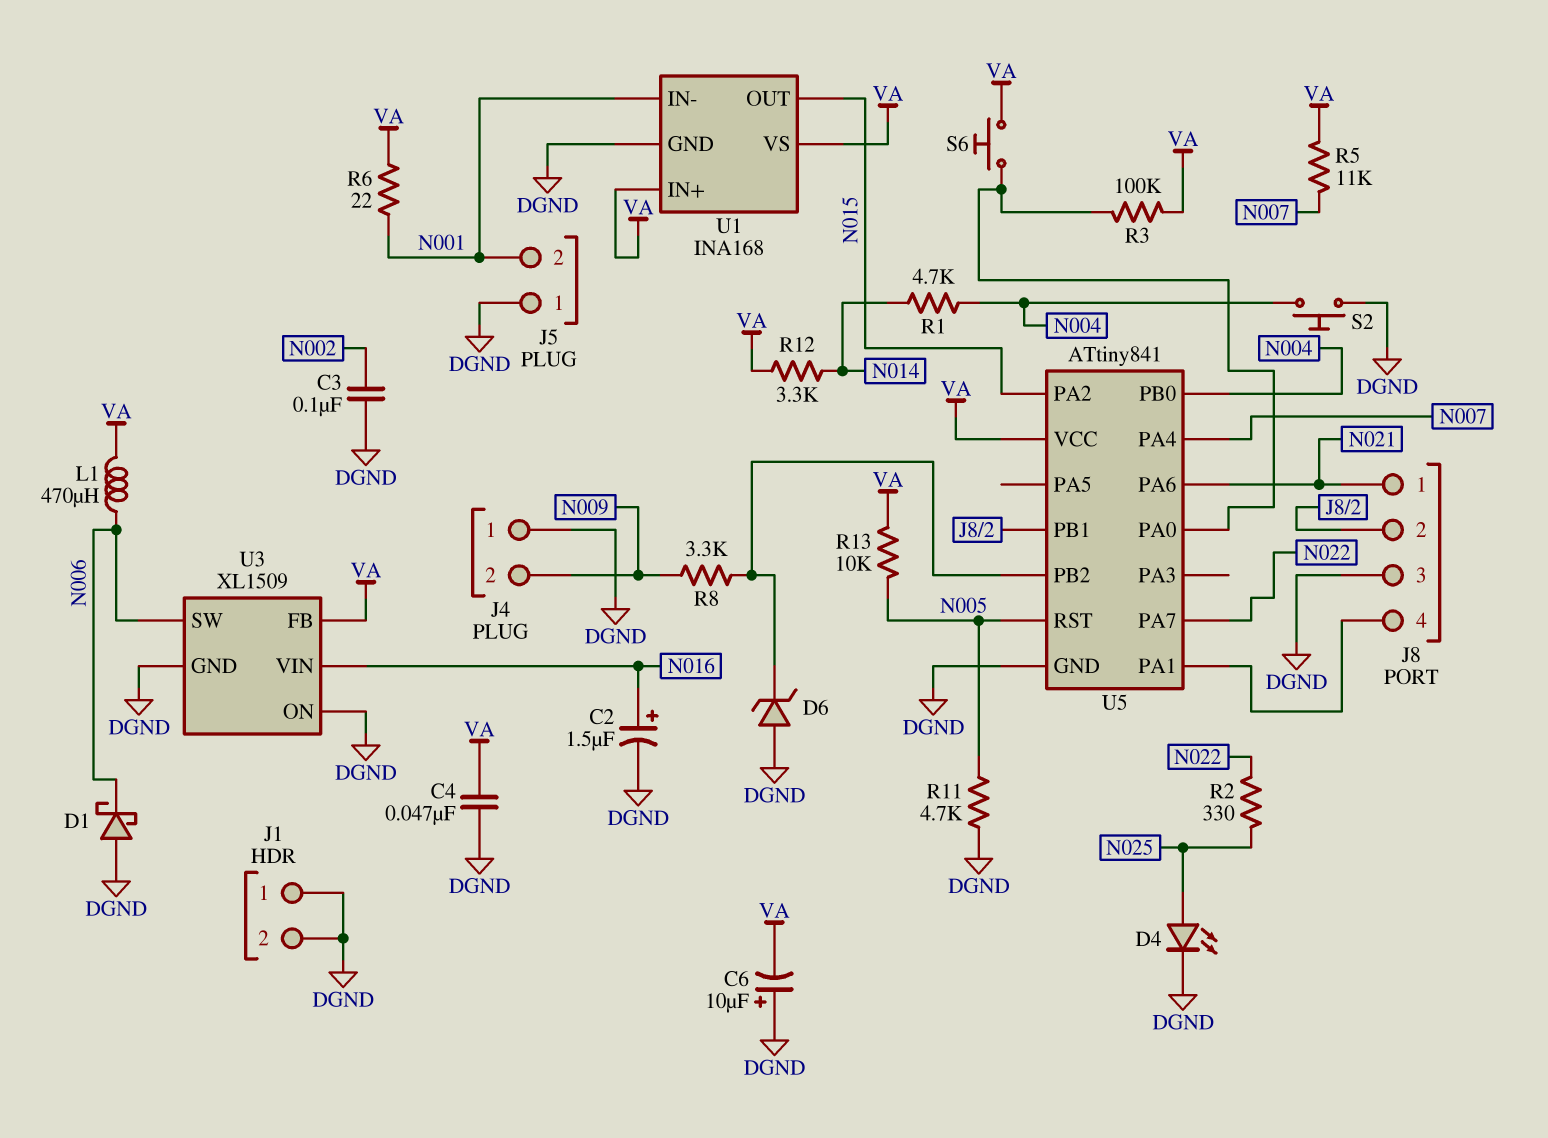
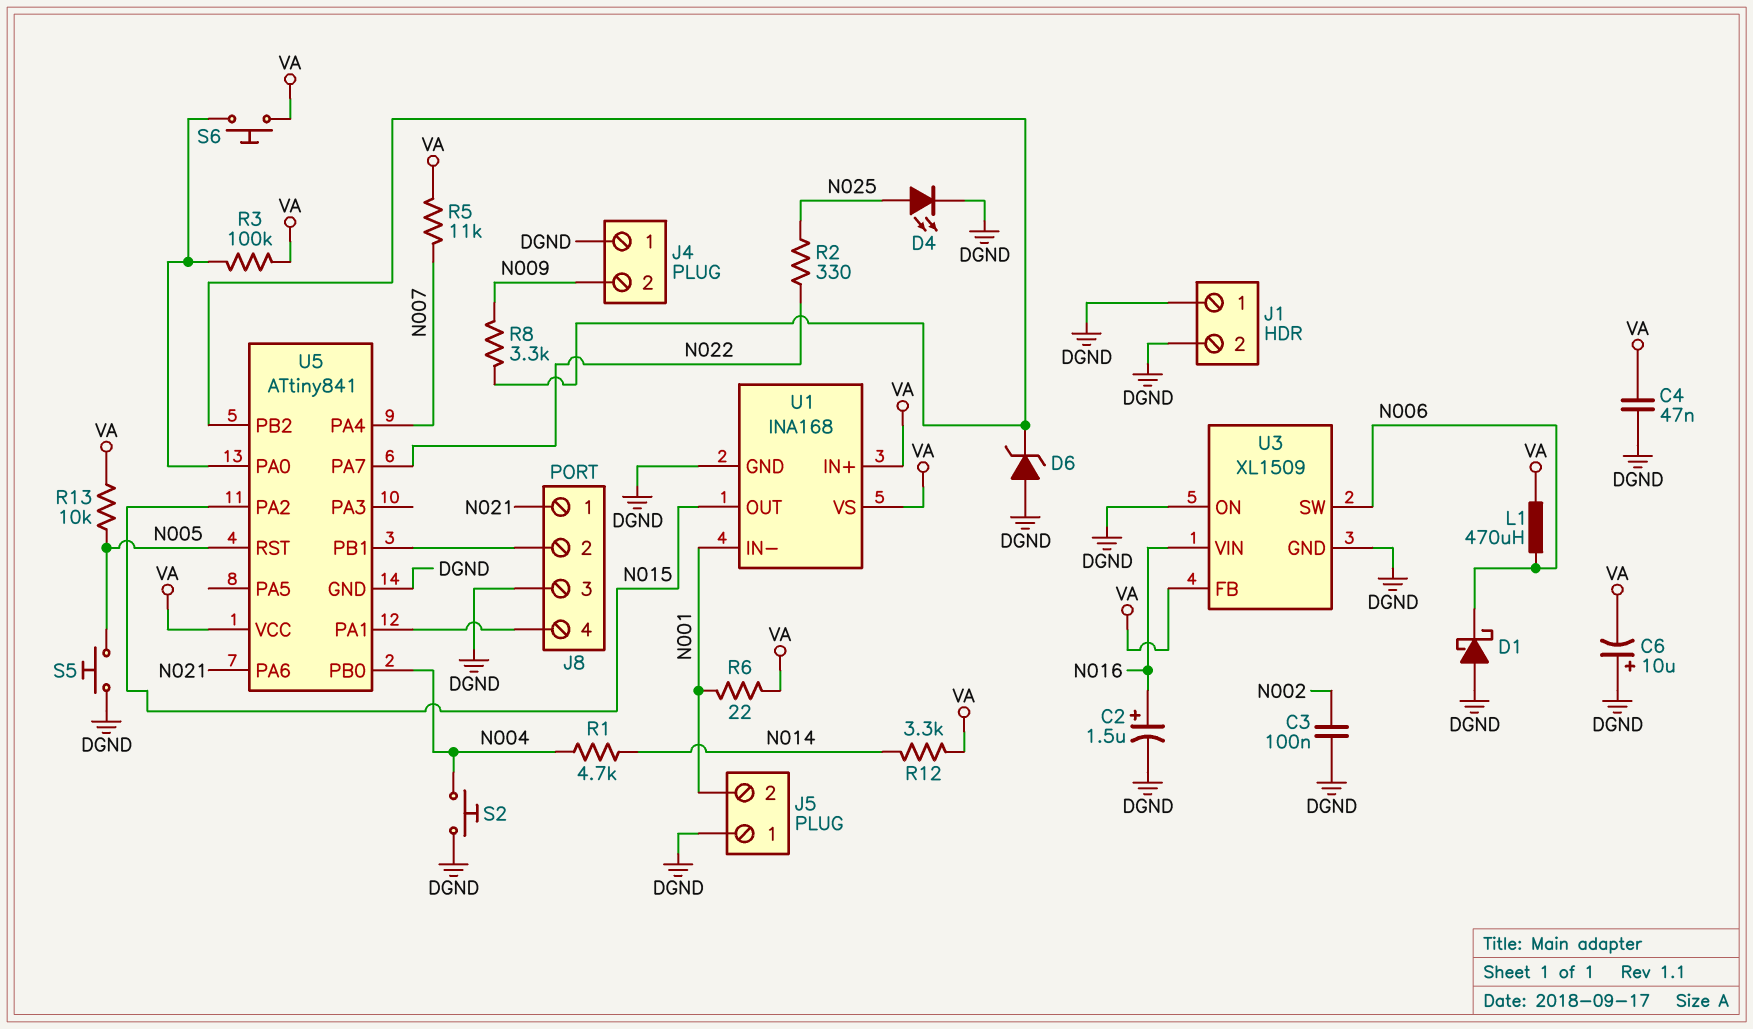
R11: 4.7k (DGND, N005) -> none
S5: none -> button (DGND, N005)

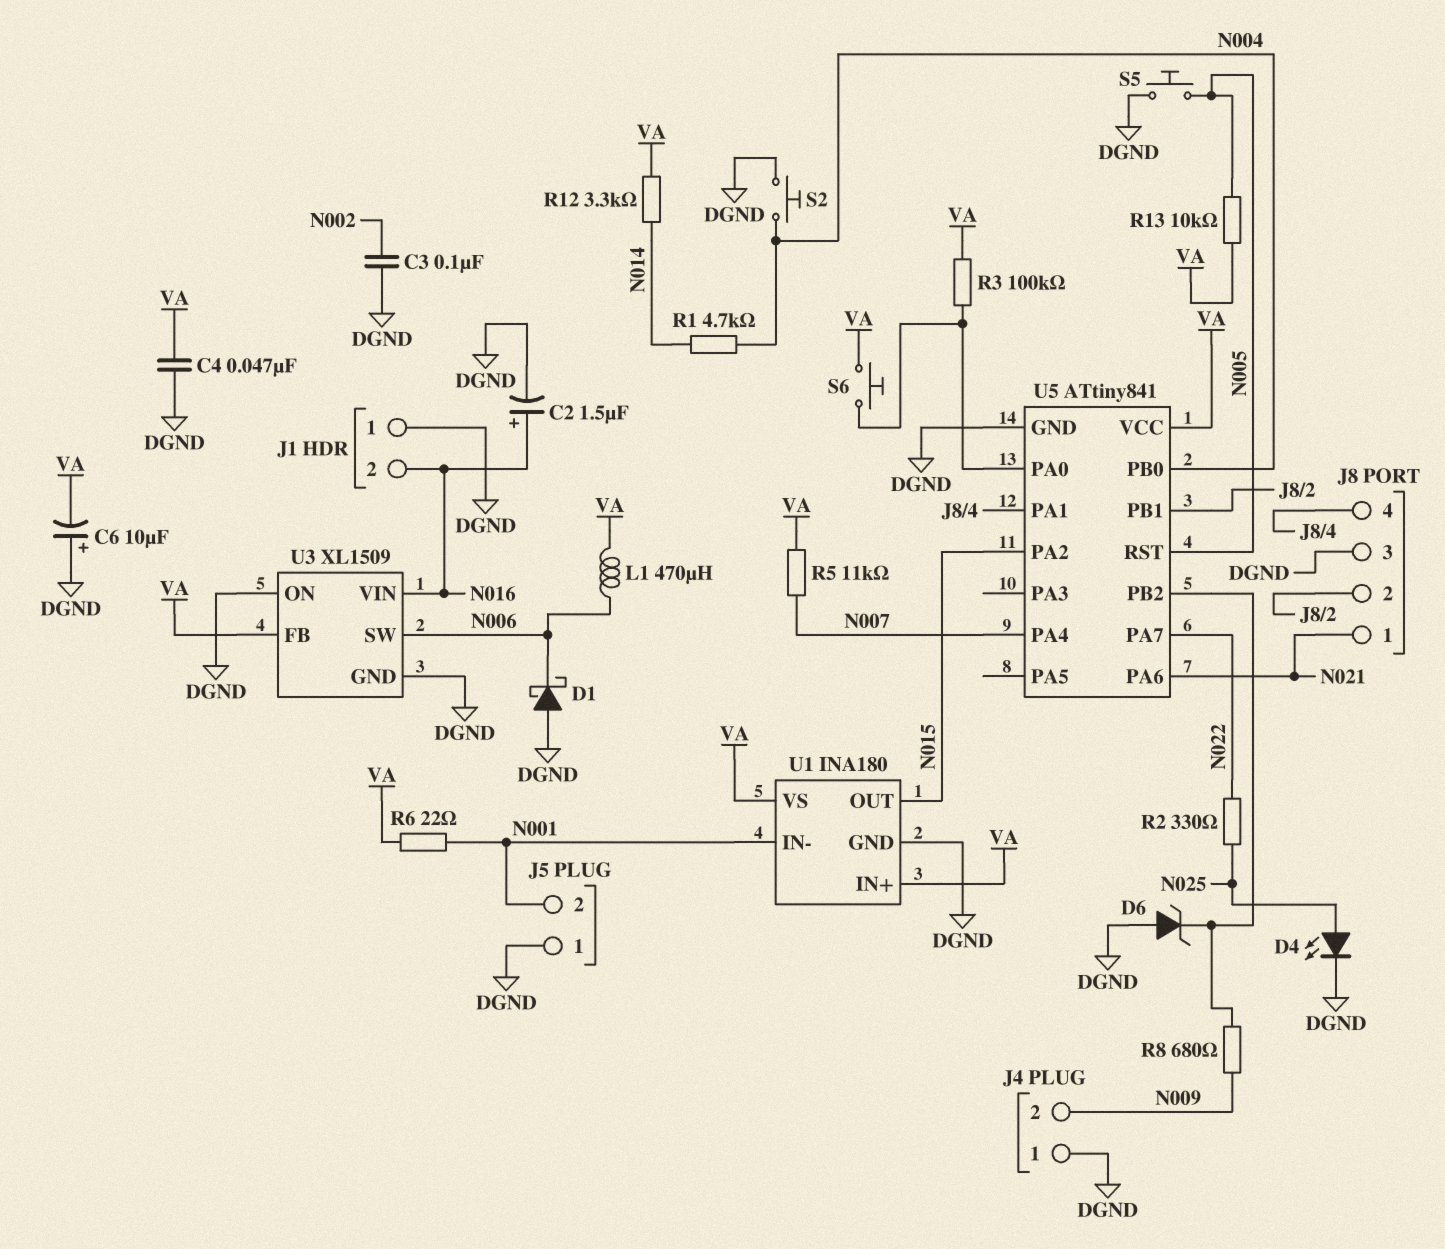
J1 pin 2: DGND -> N016
R8: 3.3k (N009, U5/PB2) -> 680 (N009, U5/PB2)
U1: INA168 -> INA180

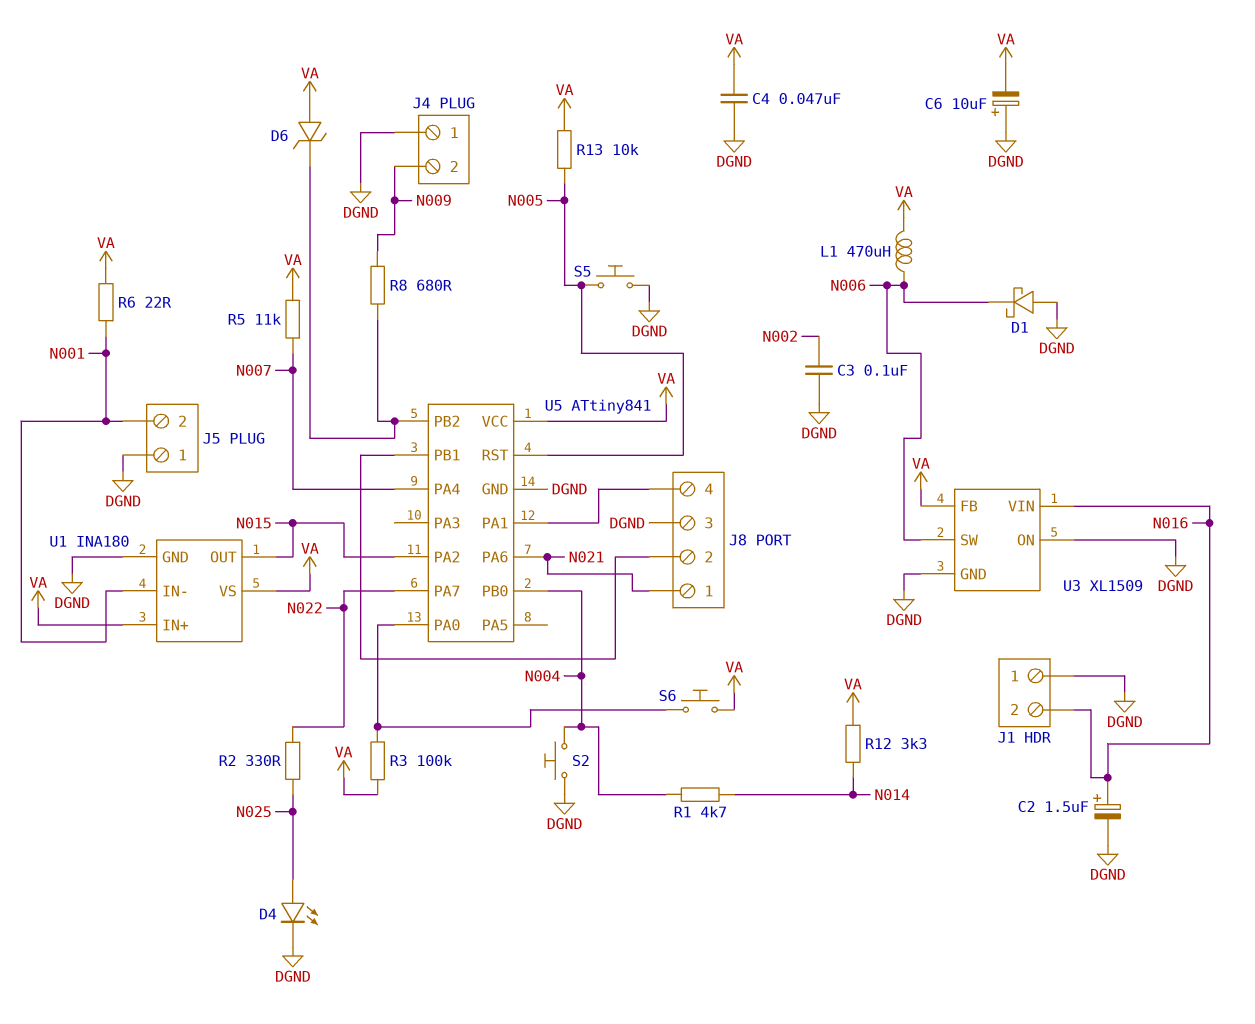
D6: zener (A DGND, K U5/PB2) -> zener (A VA, K U5/PB2)

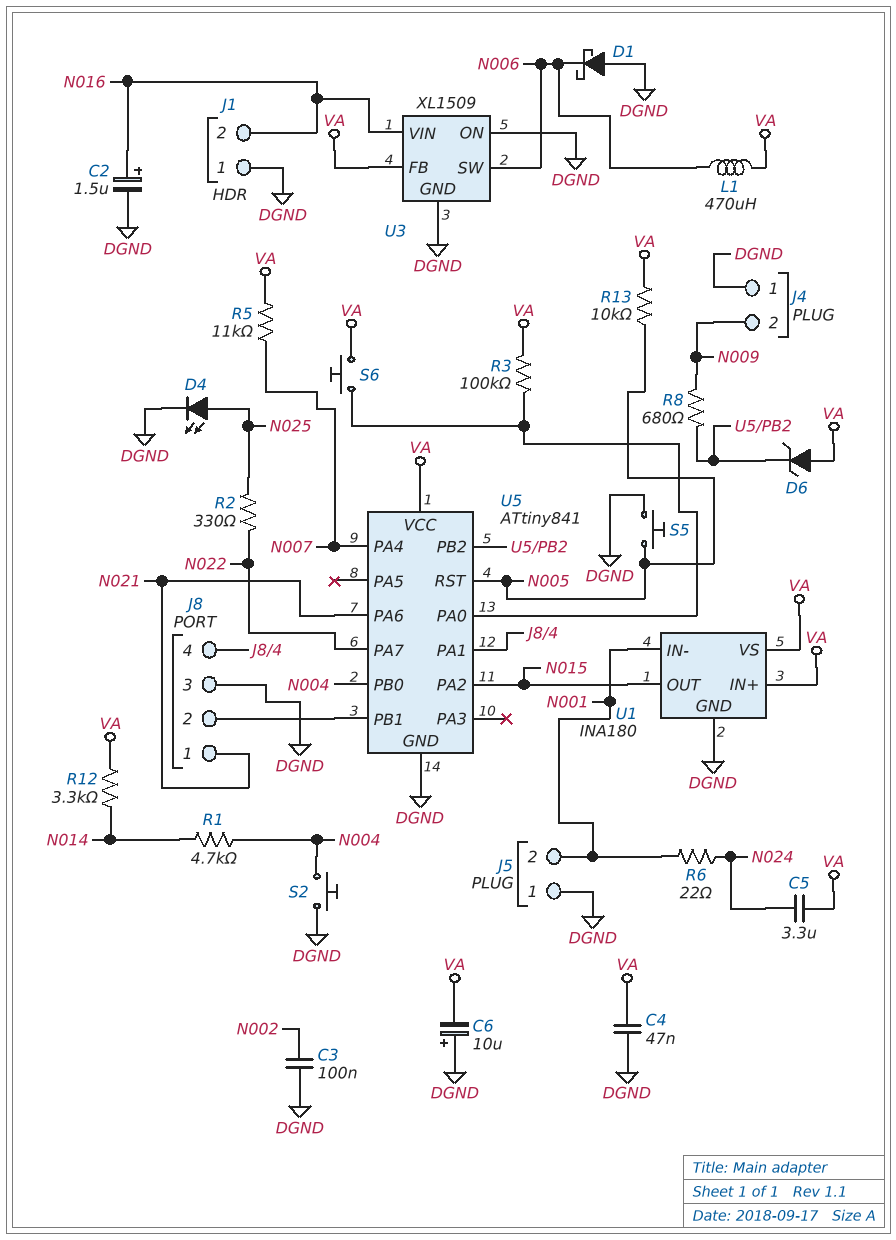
C5: none -> 3.3uF (N024, VA)
R6: 22 (N001, VA) -> 22 (N001, N024)

